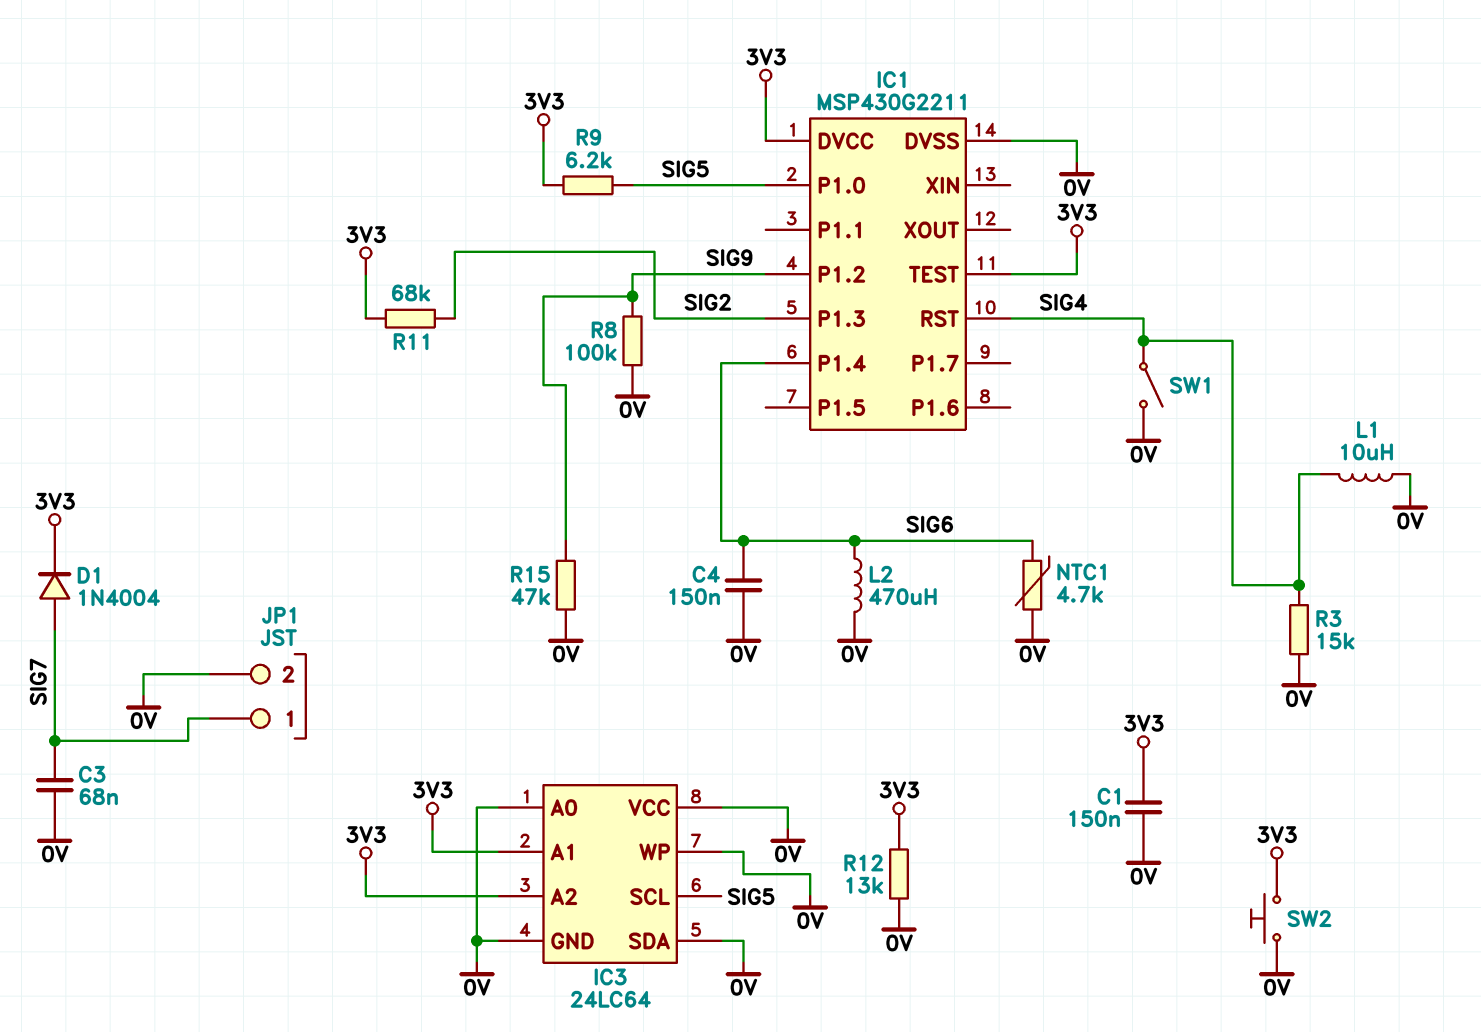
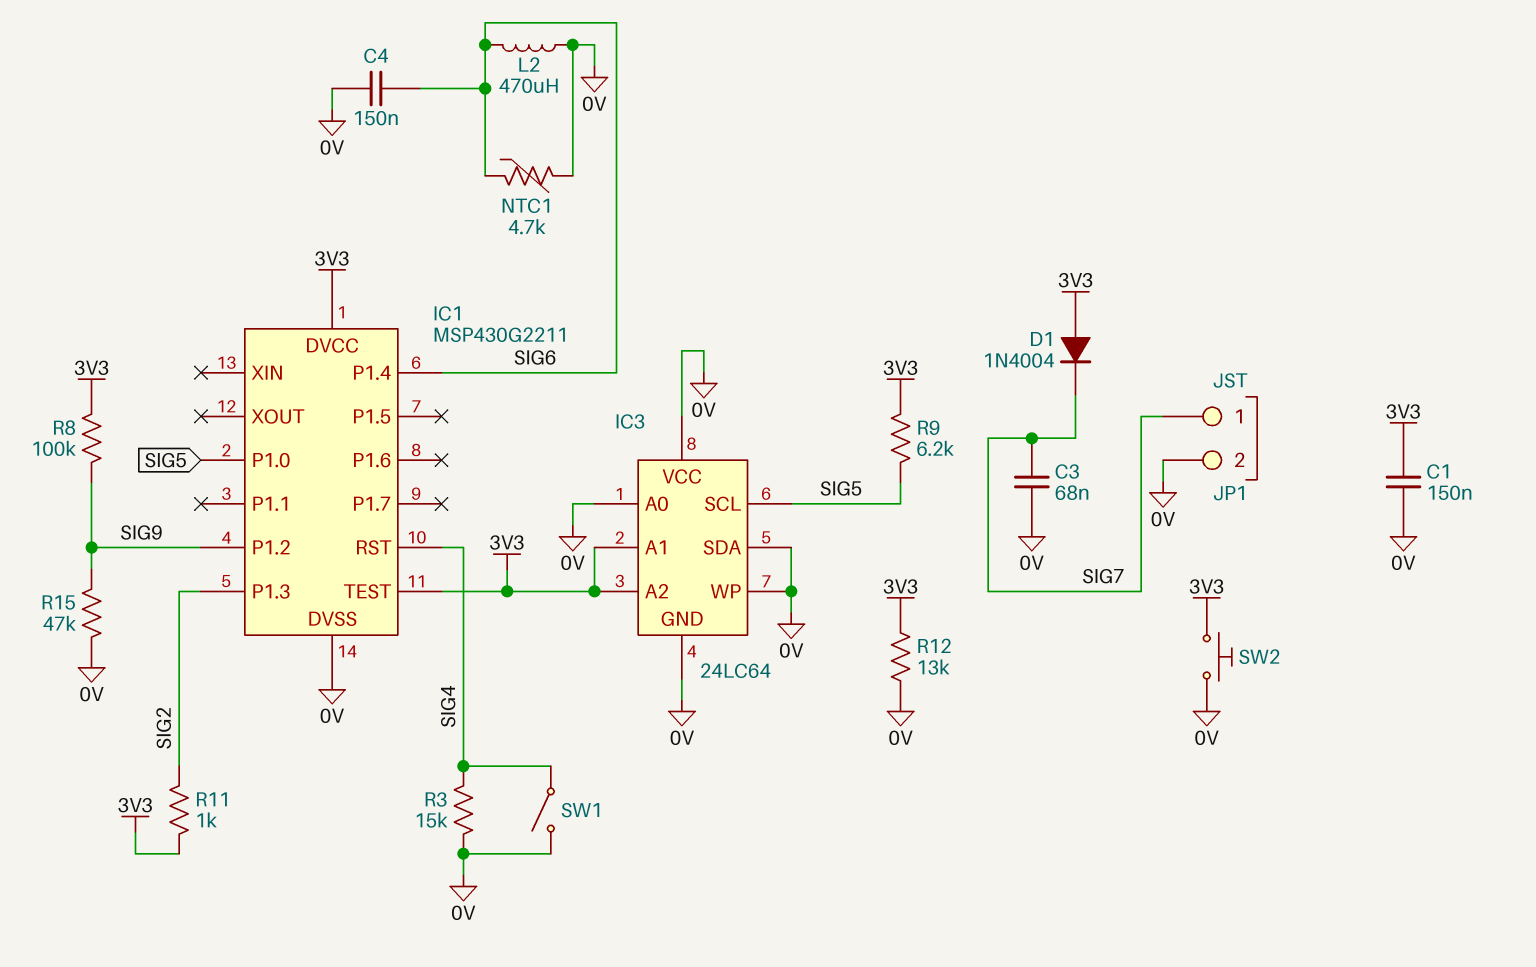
D1: diode 1N4004 (A SIG7, K 3V3) -> diode 1N4004 (A 3V3, K SIG7)
L1: 10uH (0V, SIG4) -> none
R8: 100k (0V, SIG9) -> 100k (3V3, SIG9)
R11: 68k (3V3, SIG2) -> 1k (3V3, SIG2)

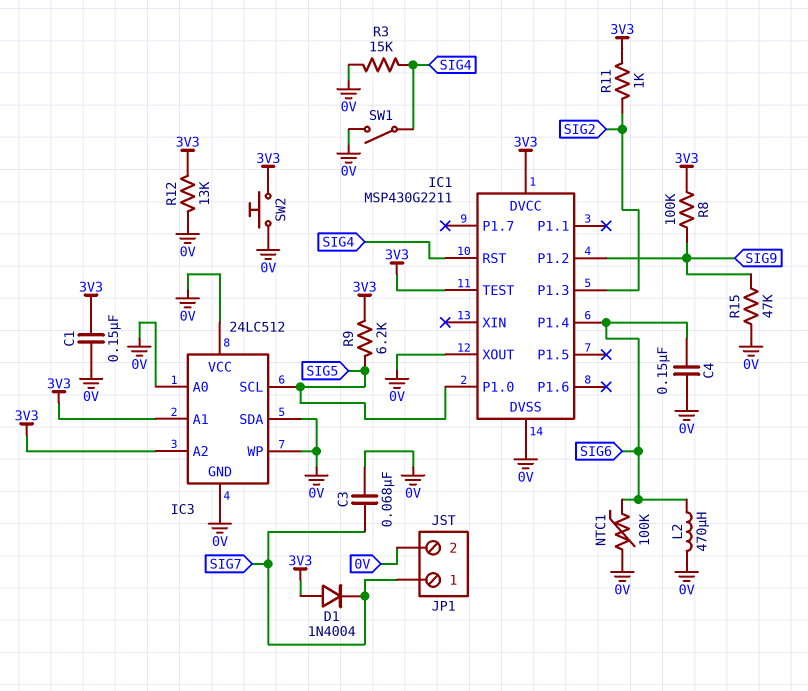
IC1 pin XOUT: none -> 0V
IC3: 24LC64 -> 24LC512
NTC1: 4.7k (0V, SIG6) -> 100k (0V, SIG6)

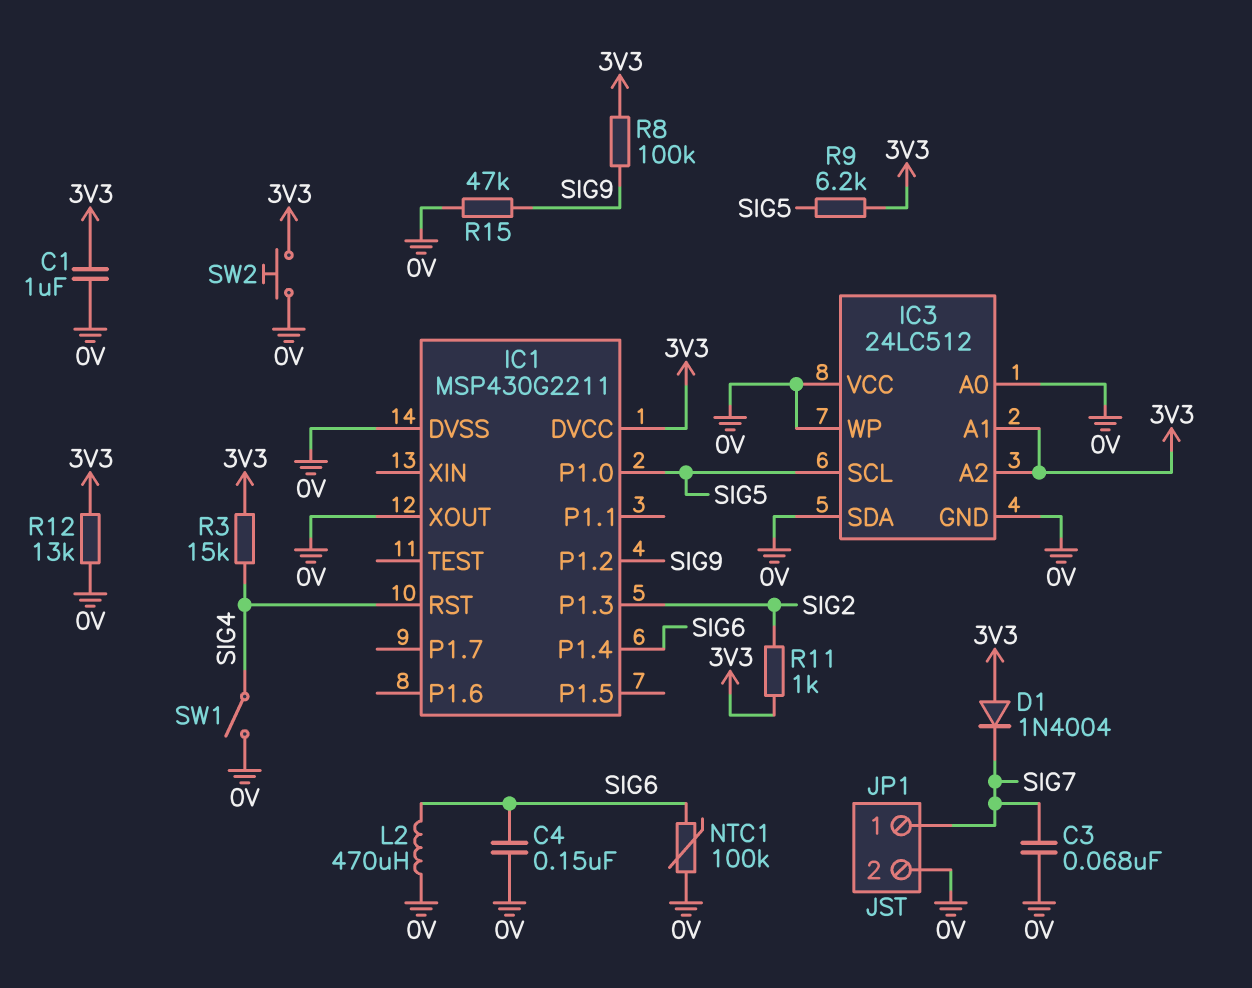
C1: 150nF (0V, 3V3) -> 1uF (0V, 3V3)
IC1 pin TEST: 3V3 -> none
R3: 15k (0V, SIG4) -> 15k (3V3, SIG4)

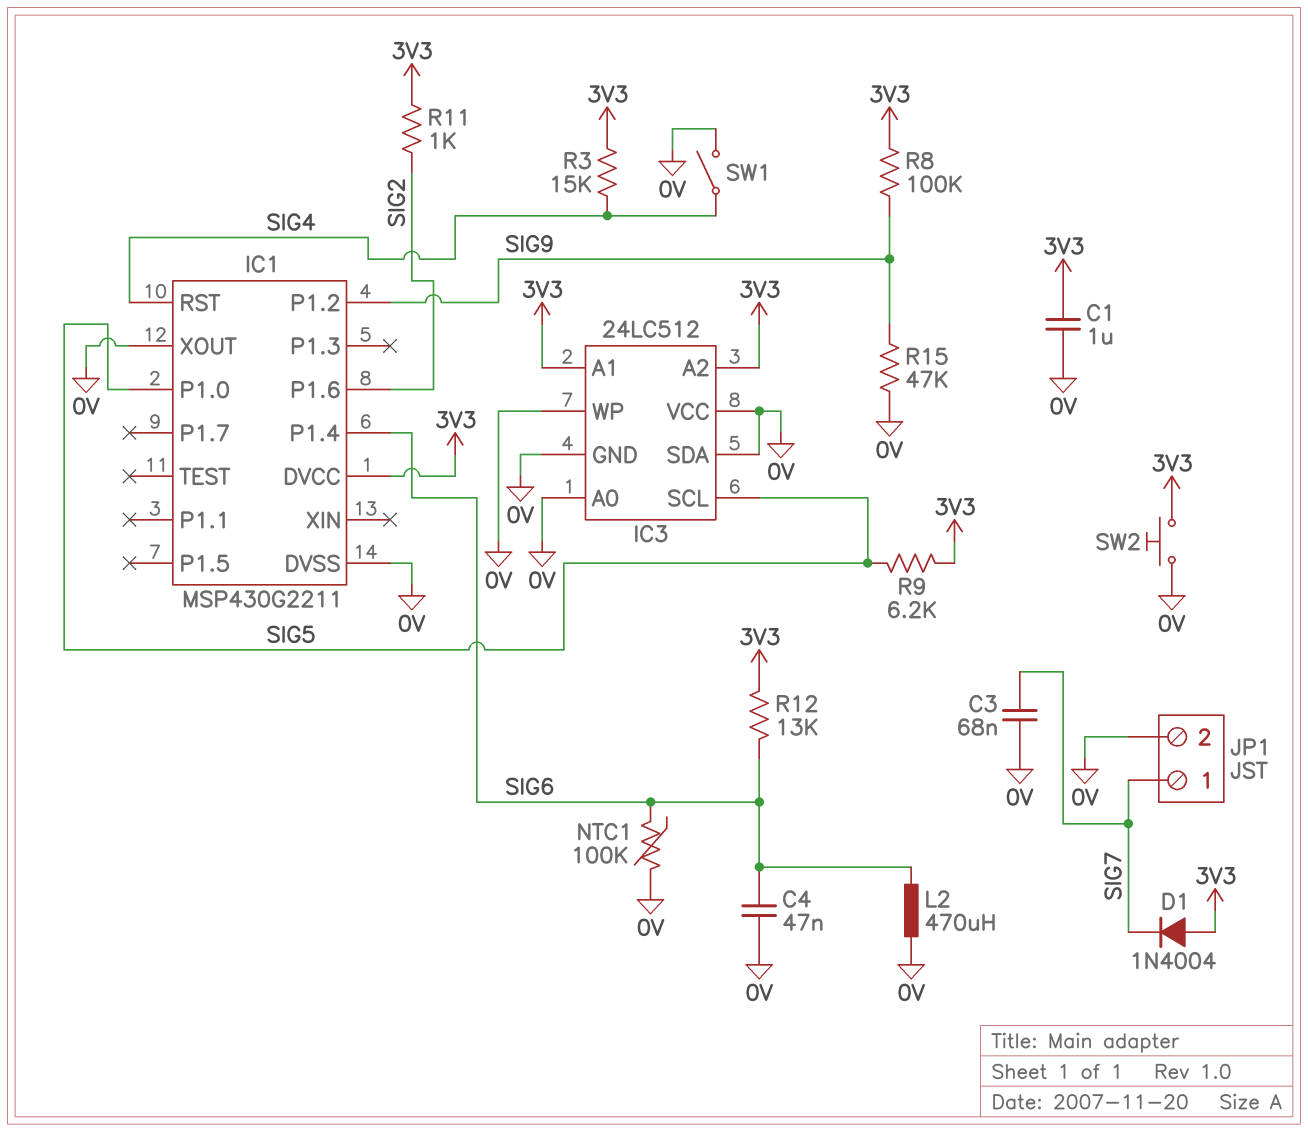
C4: 150nF (0V, SIG6) -> 47nF (0V, SIG6)
IC1 pin P1.3: SIG2 -> none
IC1 pin P1.6: none -> SIG2
R12: 13k (0V, 3V3) -> 13k (3V3, SIG6)

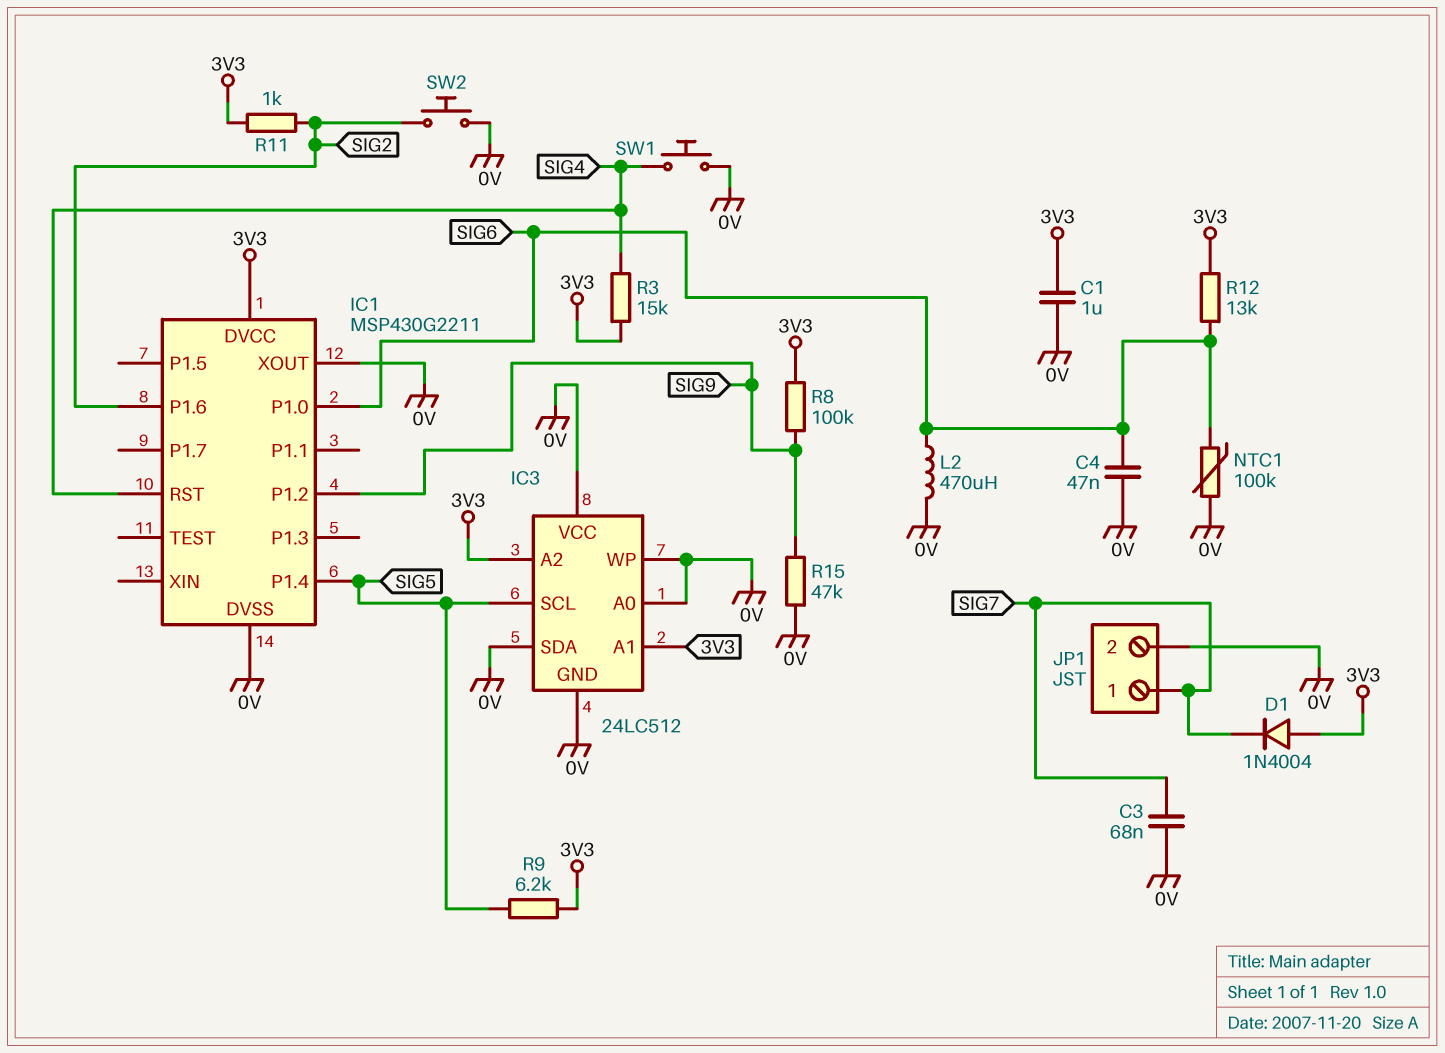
IC1 pin P1.0: SIG5 -> SIG6
IC1 pin P1.4: SIG6 -> SIG5
SW1: switch (0V, SIG4) -> button (0V, SIG4)
SW2: button (0V, 3V3) -> button (0V, SIG2)

